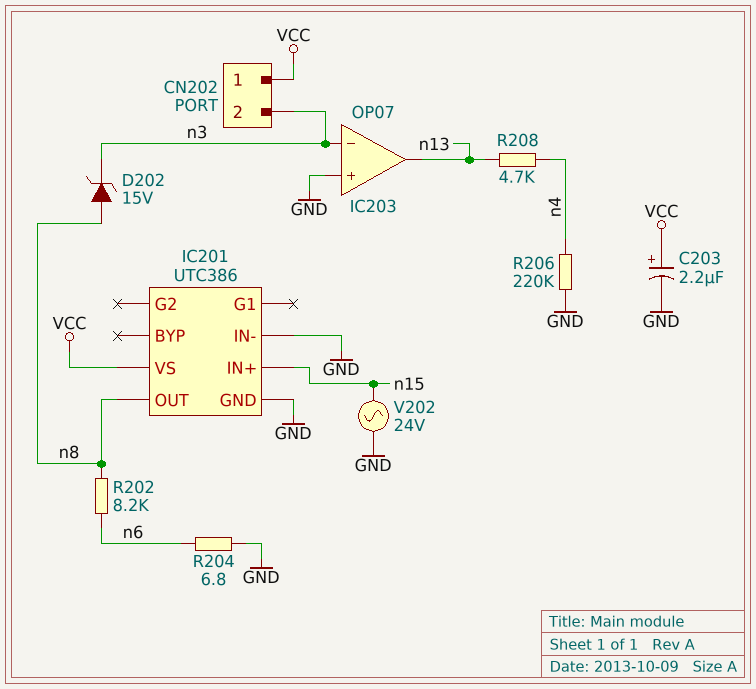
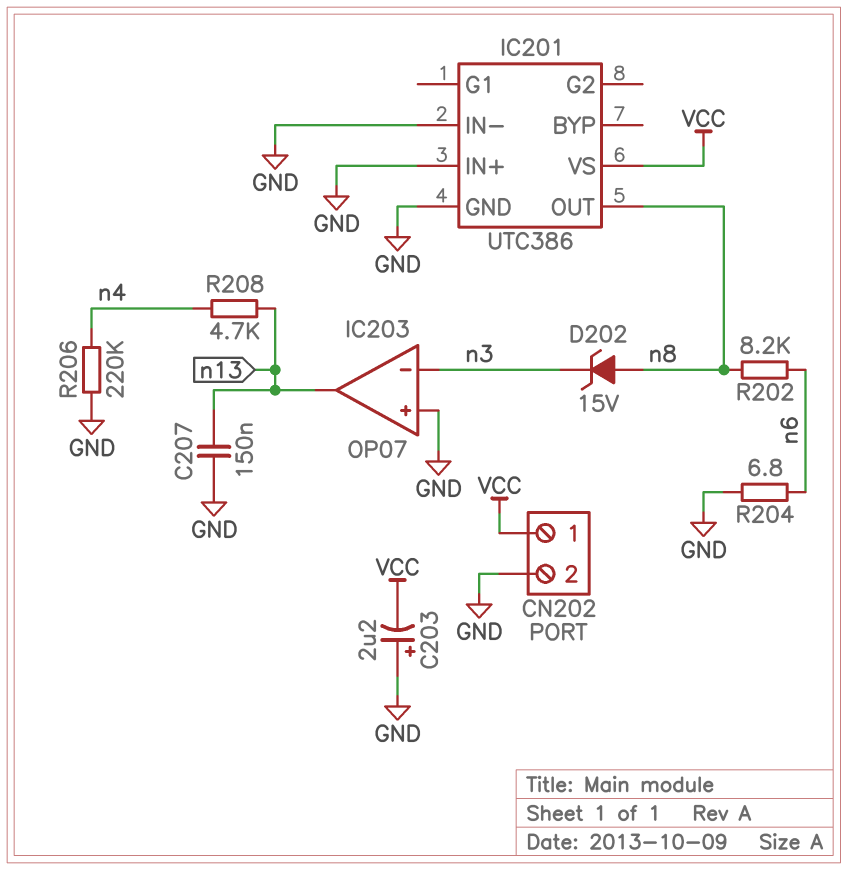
C203: 2.2uF (plus VCC, minus GND) -> 2.2uF (plus GND, minus VCC)
C207: none -> 150nF (GND, n13)
CN202 pin 2: n3 -> GND
IC201 pin IN+: n15 -> GND
V202: AC 24V (GND, n15) -> none

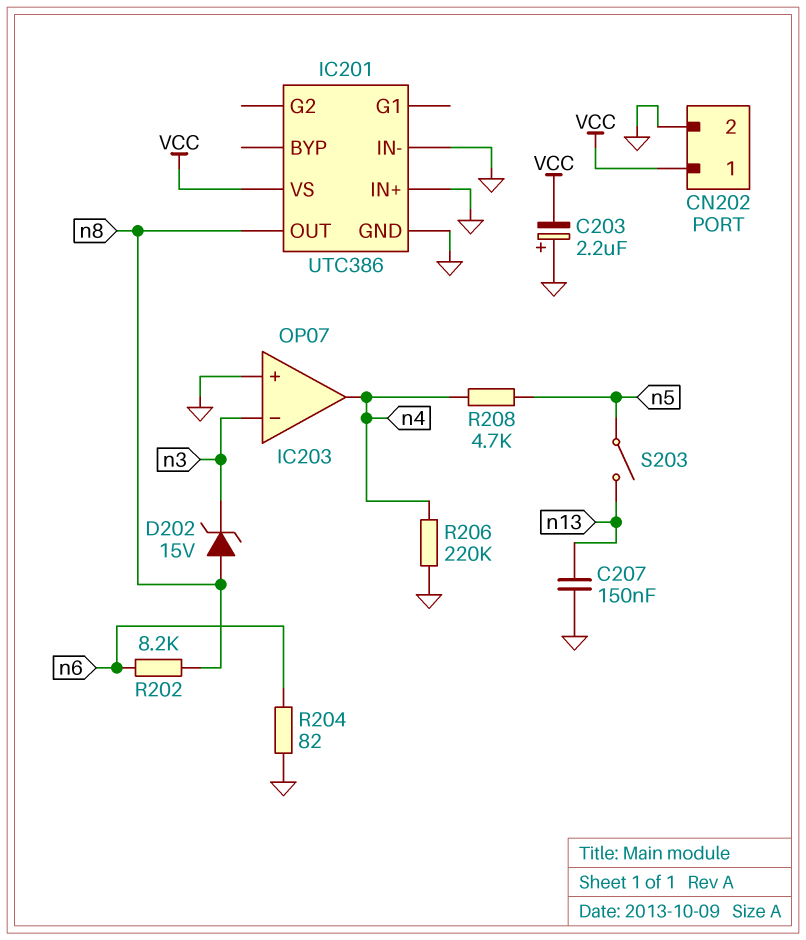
IC203 pin out: n13 -> n4
R204: 6.8 (GND, n6) -> 82 (GND, n6)
R208: 4.7k (n4, n13) -> 4.7k (n4, n5)
S203: none -> switch (n5, n13)

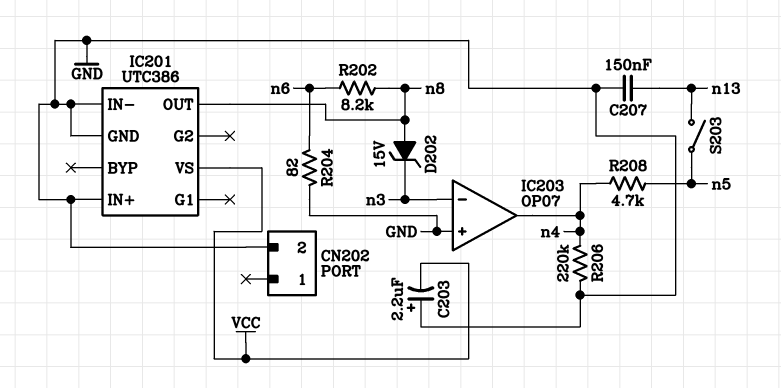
CN202 pin 1: VCC -> none

